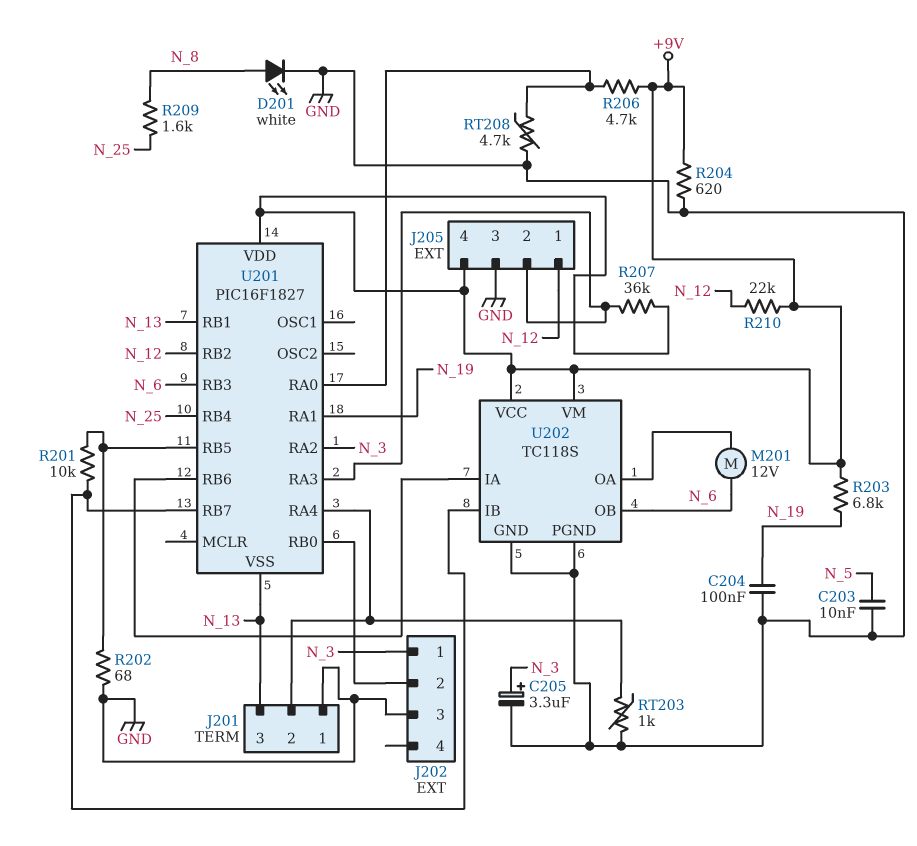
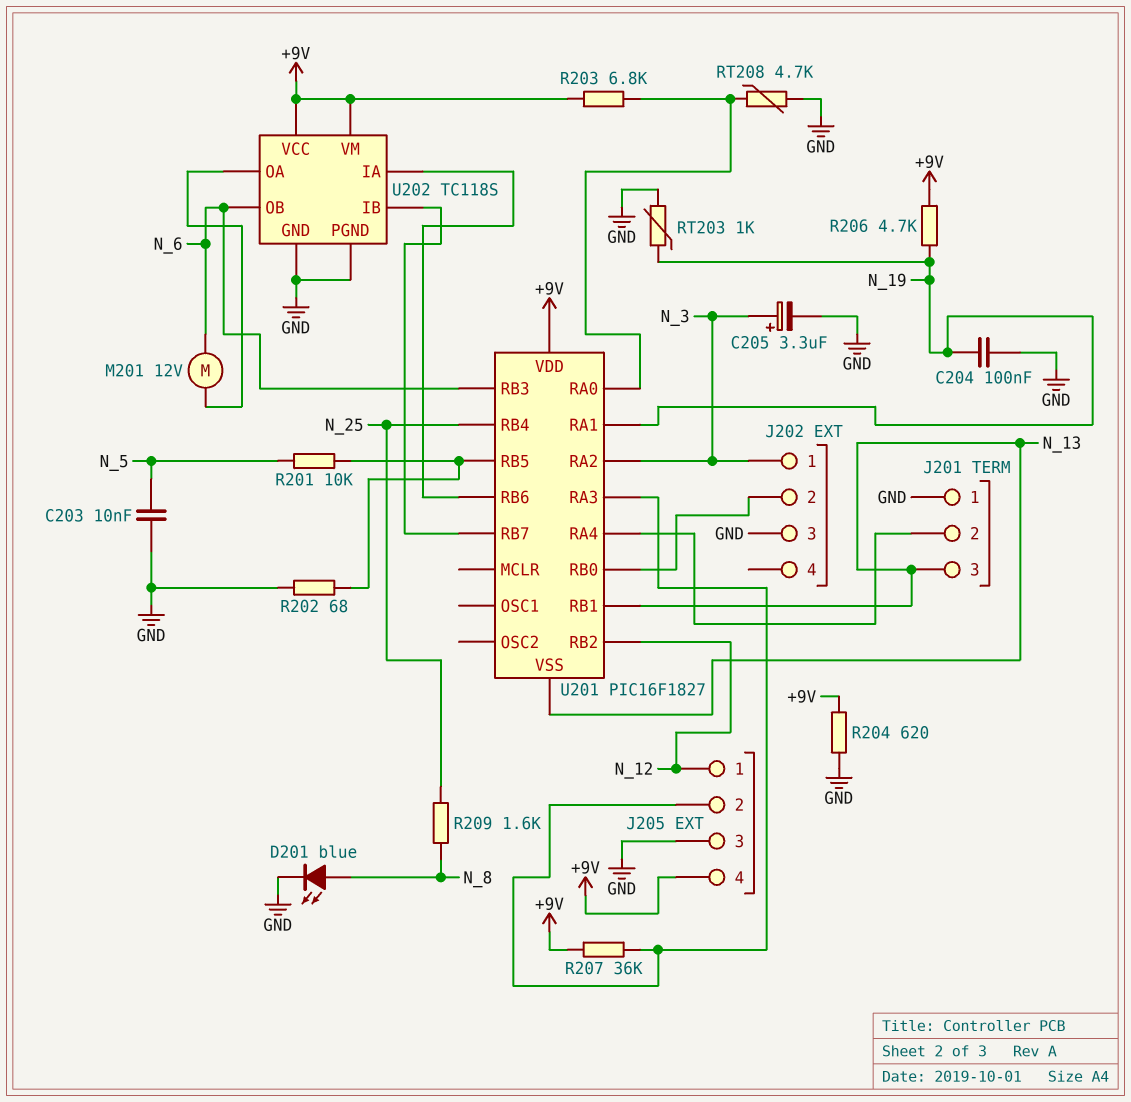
D201: LED white (A N_8, K GND) -> LED blue (A N_8, K GND)
R201: 10k (U201/RB5, U201/RB7) -> 10k (N_5, U201/RB5)
R203: 6.8k (+9V, N_19) -> 6.8k (+9V, U201/RA0)
R206: 4.7k (+9V, U201/RA0) -> 4.7k (+9V, N_19)
R210: 22k (+9V, N_12) -> none
RT203: 1k (GND, J201/2) -> 1k (GND, N_19)

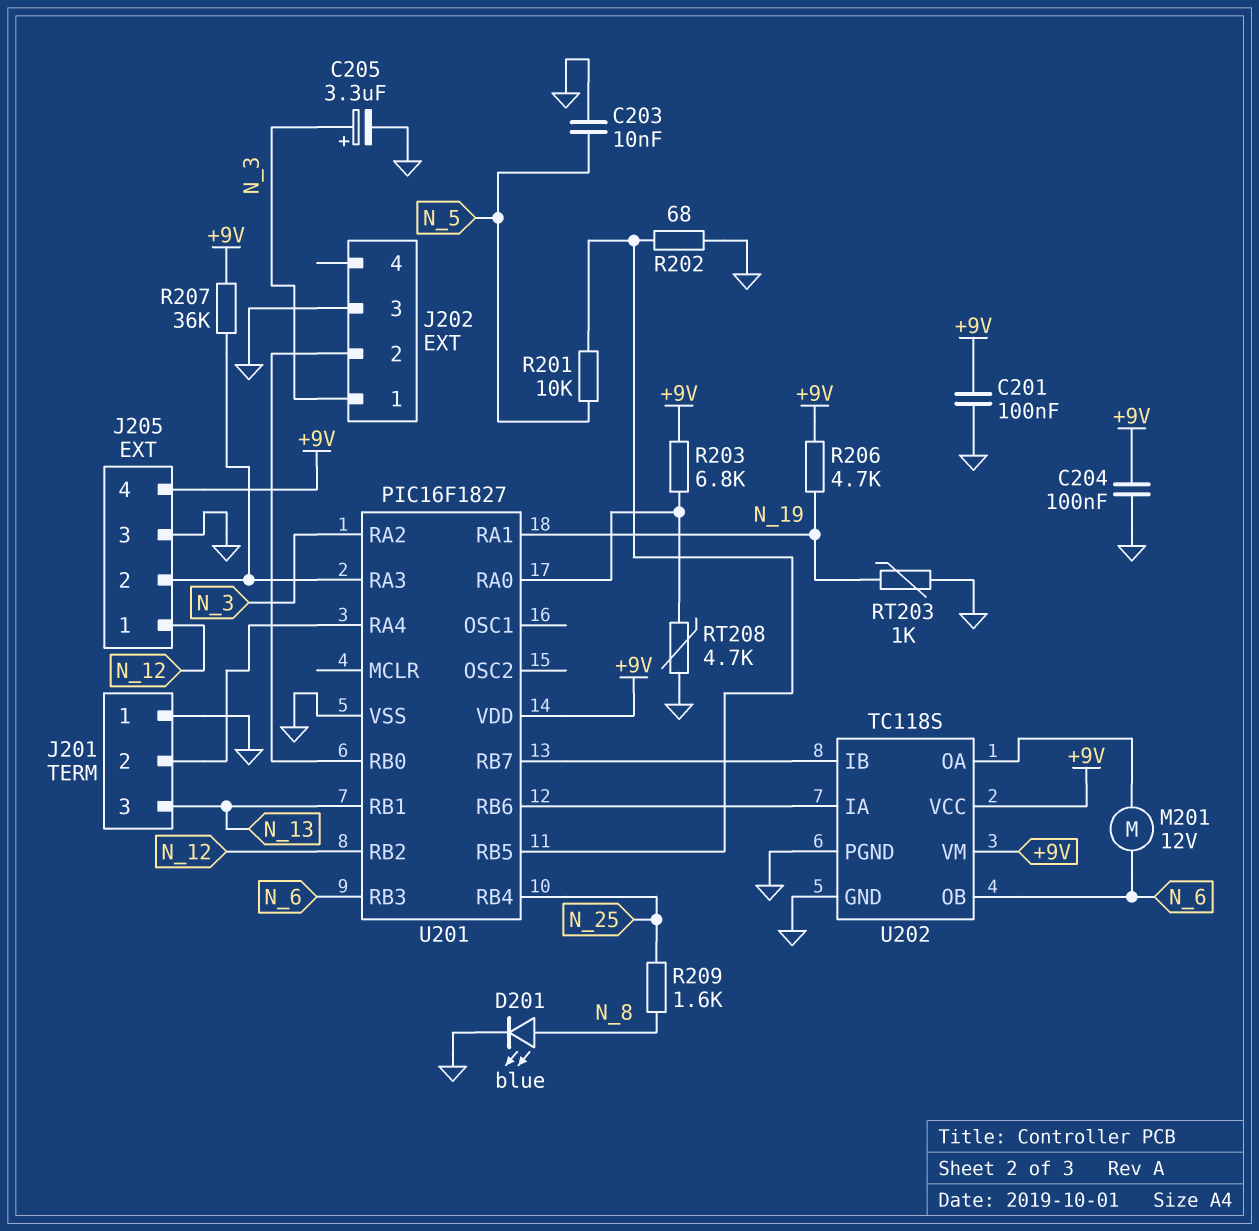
C201: none -> 100nF (+9V, GND)
C204: 100nF (GND, N_19) -> 100nF (+9V, GND)
R204: 620 (+9V, GND) -> none
U201 pin VSS: N_13 -> GND

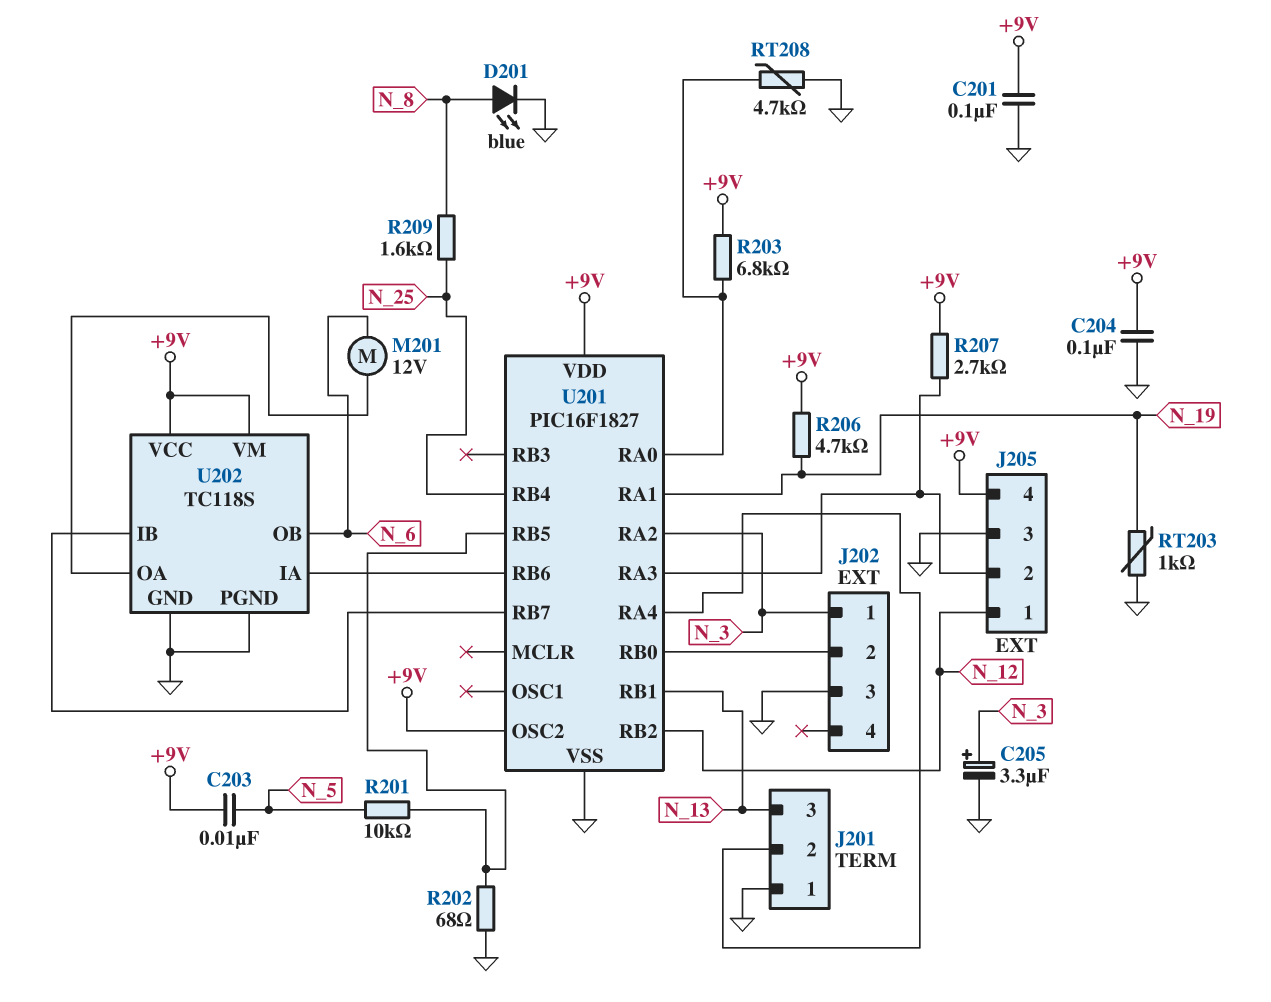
C203: 10nF (GND, N_5) -> 10nF (+9V, N_5)
R207: 36k (+9V, J205/2) -> 2.7k (+9V, J205/2)
U201 pin OSC2: none -> +9V
U201 pin RB3: N_6 -> none

